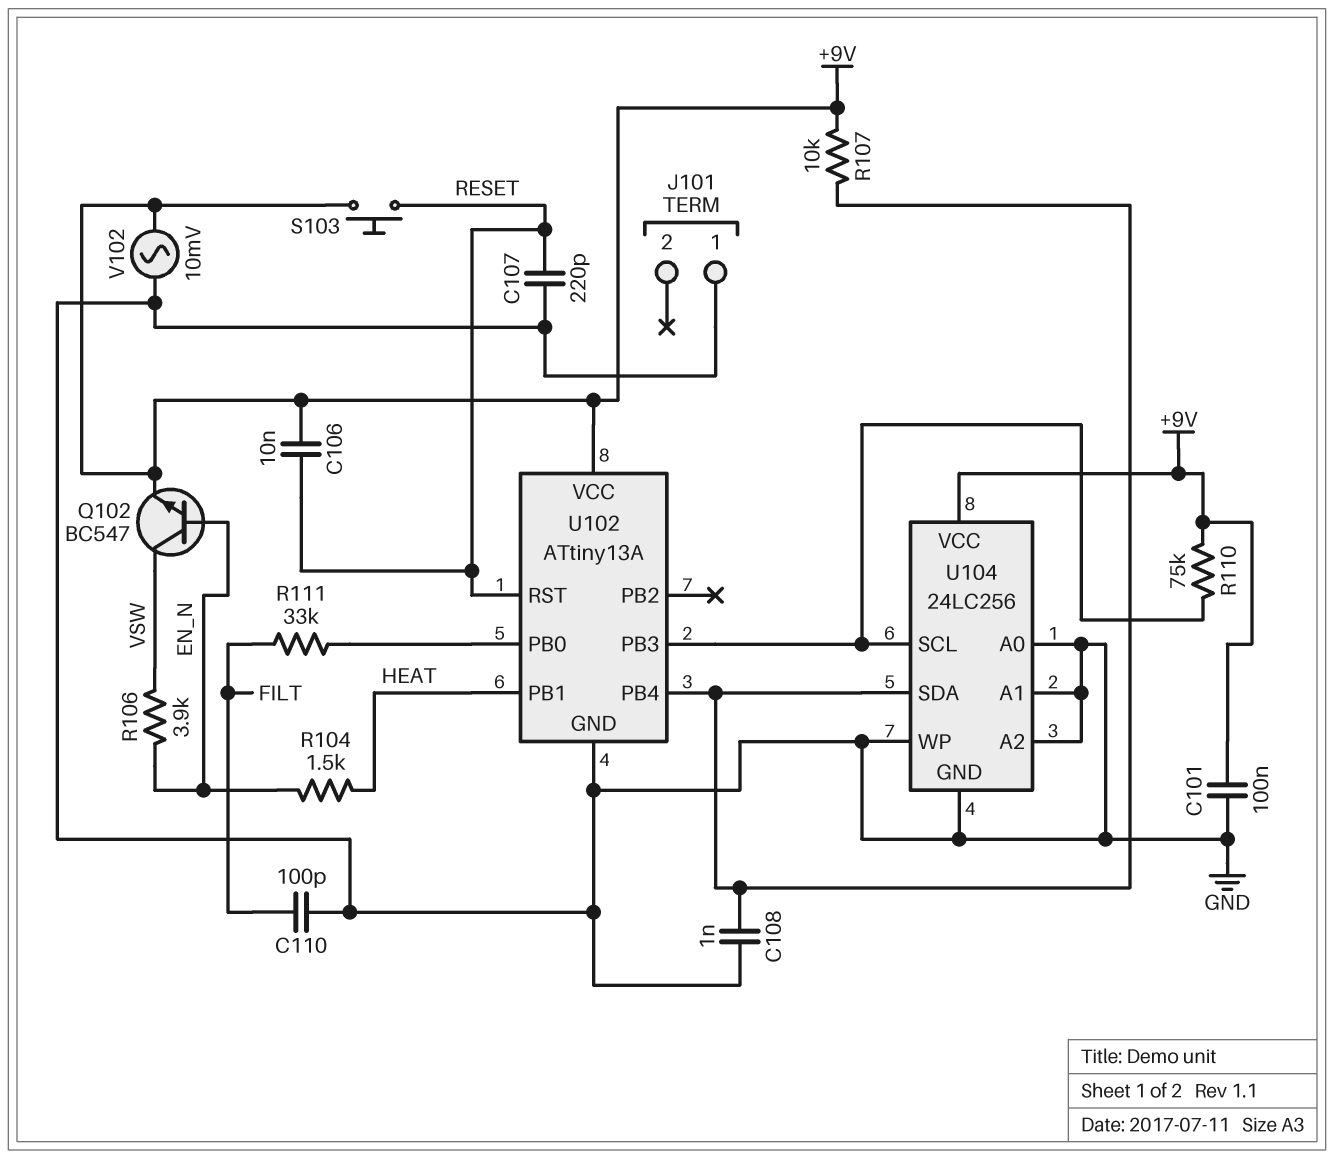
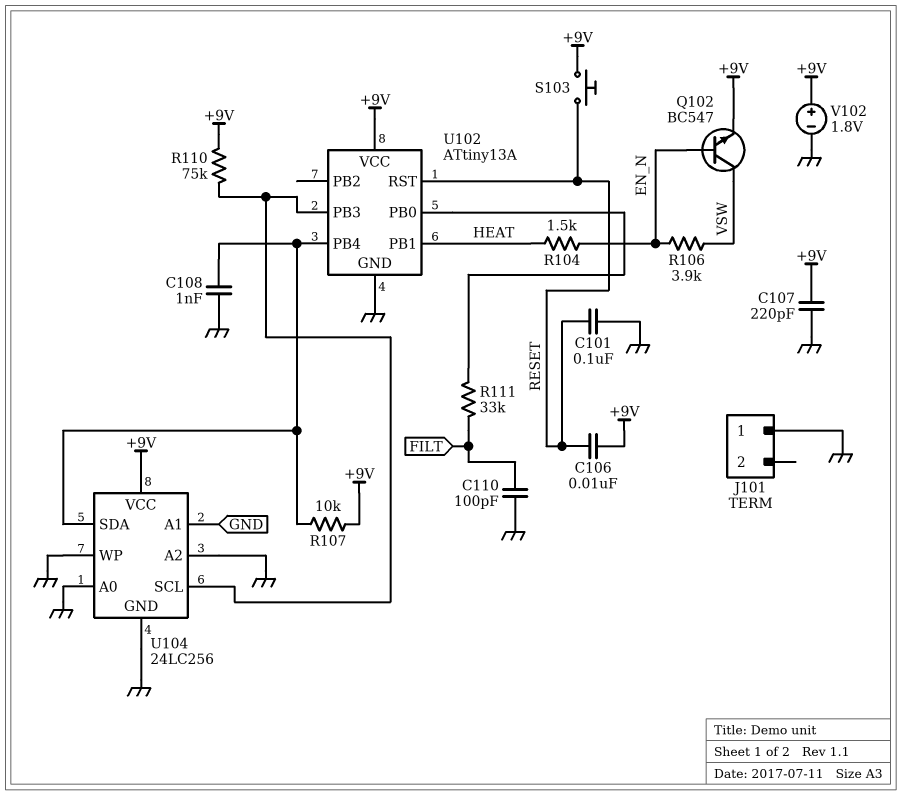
C101: 100nF (+9V, GND) -> 100nF (GND, RESET)
C107: 220pF (GND, RESET) -> 220pF (+9V, GND)
V102: AC 10mV (+9V, GND) -> 1.8V (plus +9V, minus GND)

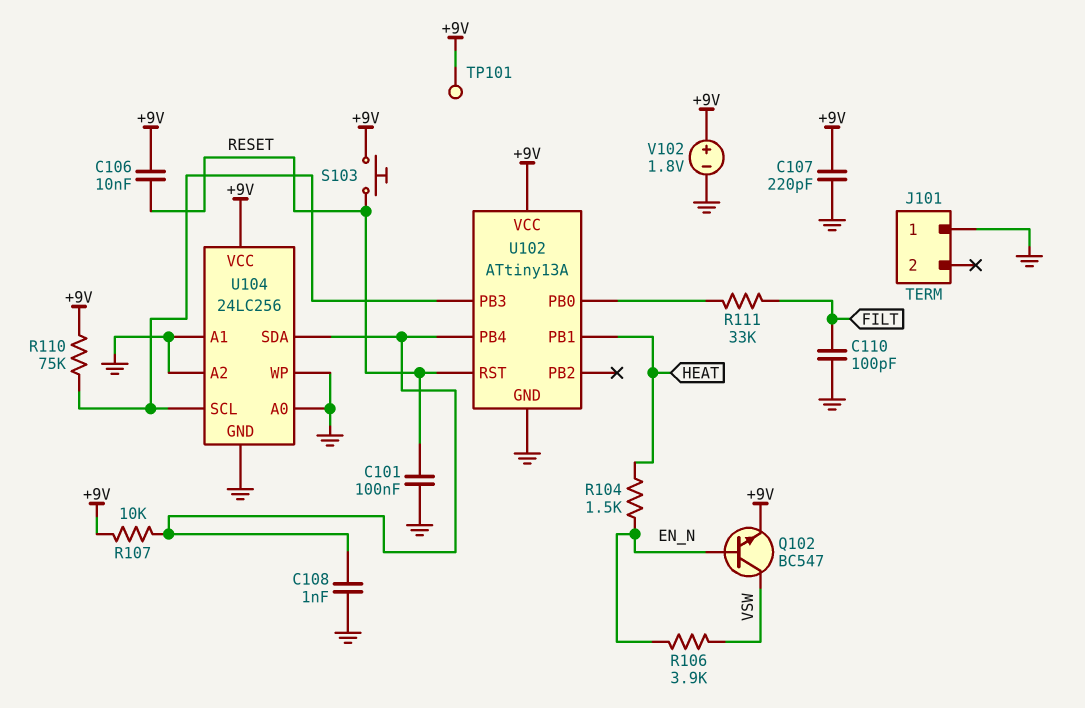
TP101: none -> test point (+9V)

